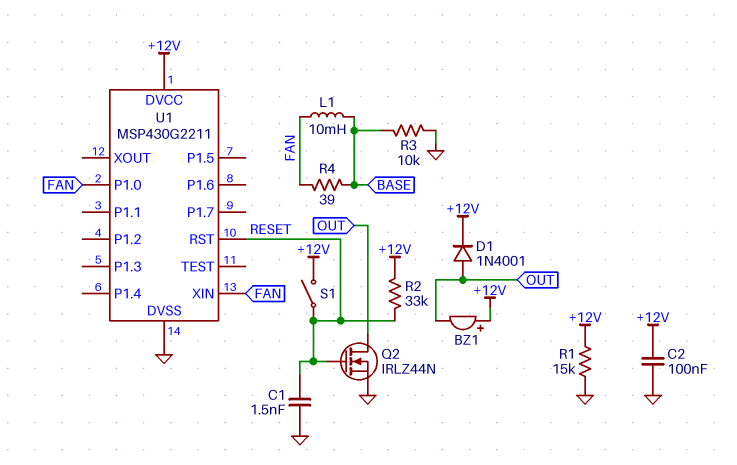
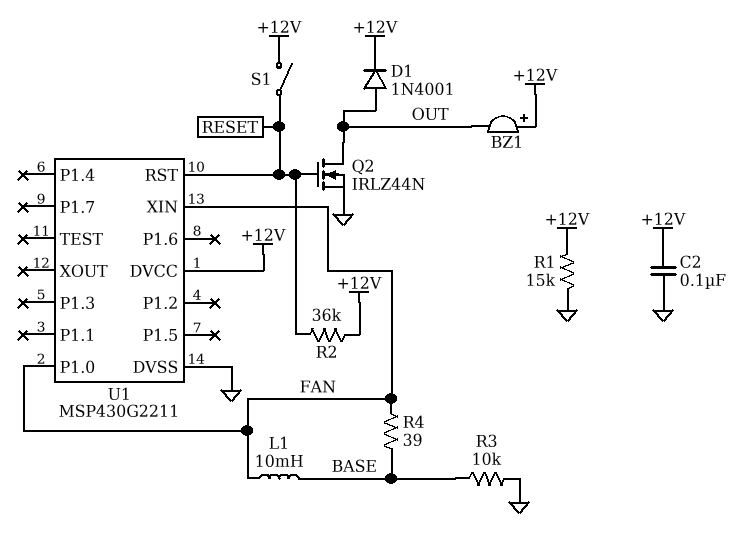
C1: 1.5nF (GND, RESET) -> none
R2: 33k (+12V, RESET) -> 36k (+12V, RESET)

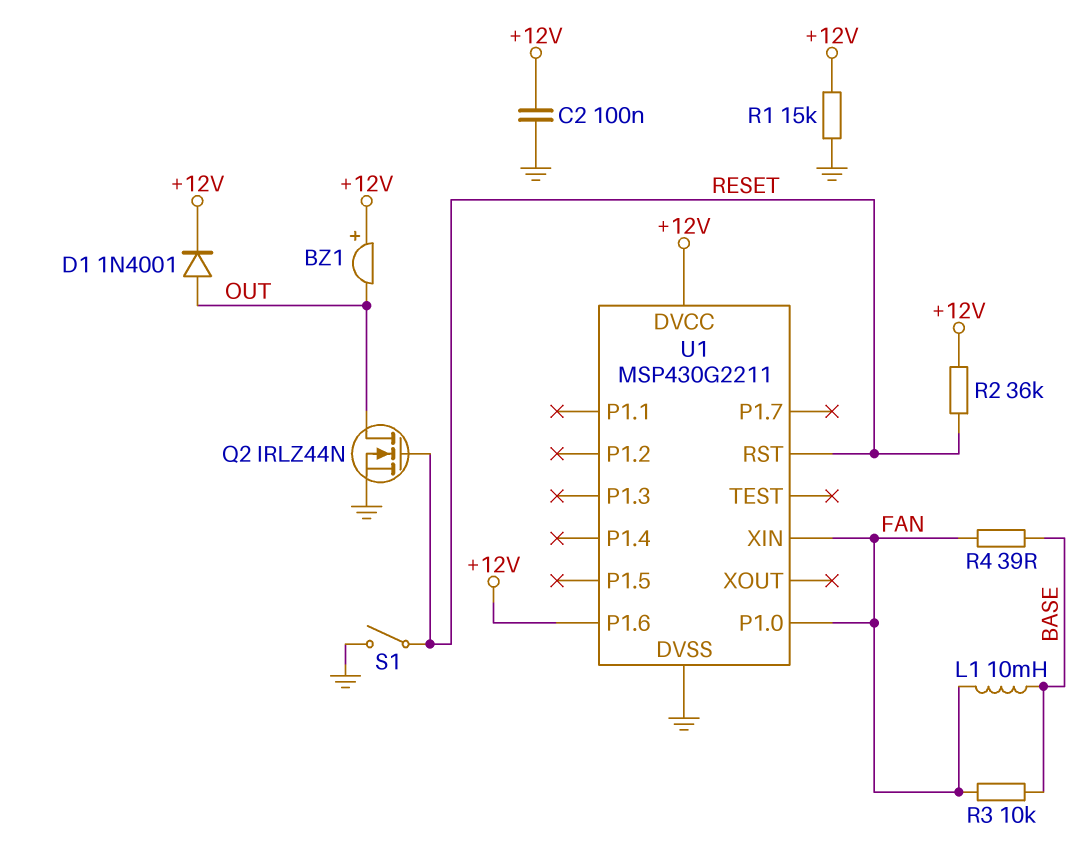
R3: 10k (BASE, GND) -> 10k (BASE, FAN)
S1: switch (+12V, RESET) -> switch (GND, RESET)
U1 pin P1.6: none -> +12V

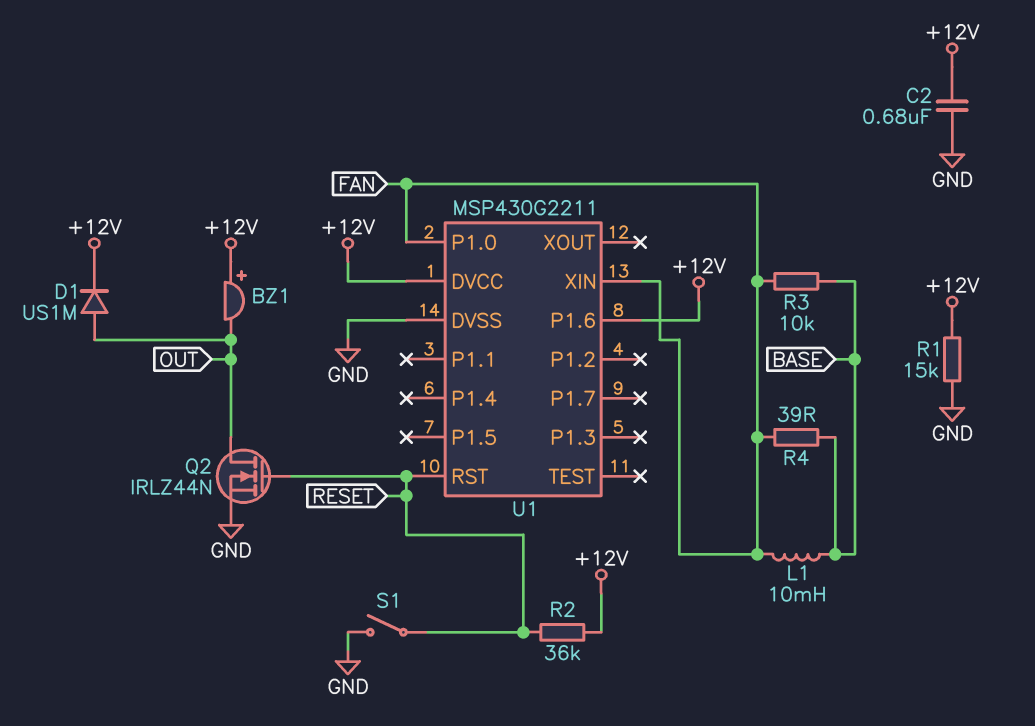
C2: 100nF (+12V, GND) -> 680nF (+12V, GND)
D1: diode 1N4001 (A OUT, K +12V) -> diode US1M (A OUT, K +12V)

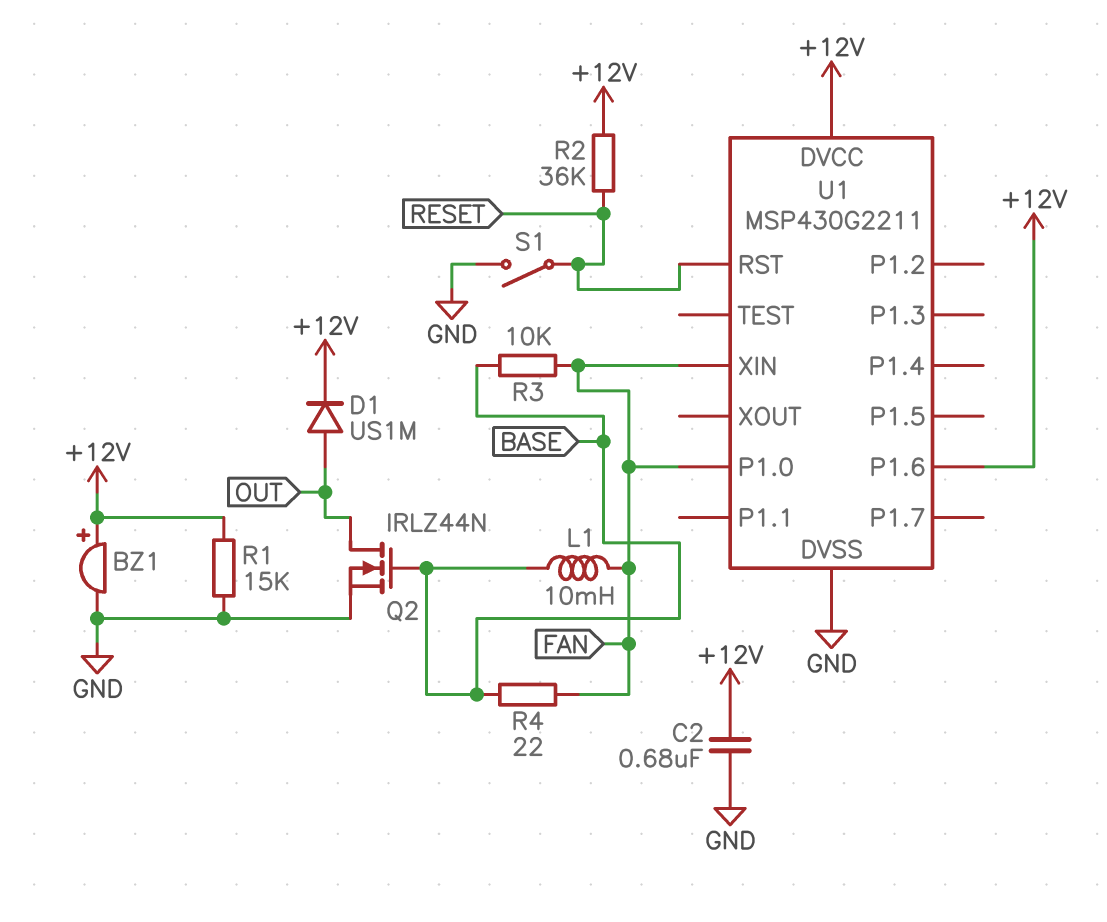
BZ1: buzzer (plus +12V, minus OUT) -> buzzer (plus +12V, minus GND)
Q2: NMOS IRLZ44N (G RESET, D OUT, S GND) -> NMOS IRLZ44N (G BASE, D OUT, S GND)
R4: 39 (BASE, FAN) -> 22 (BASE, FAN)

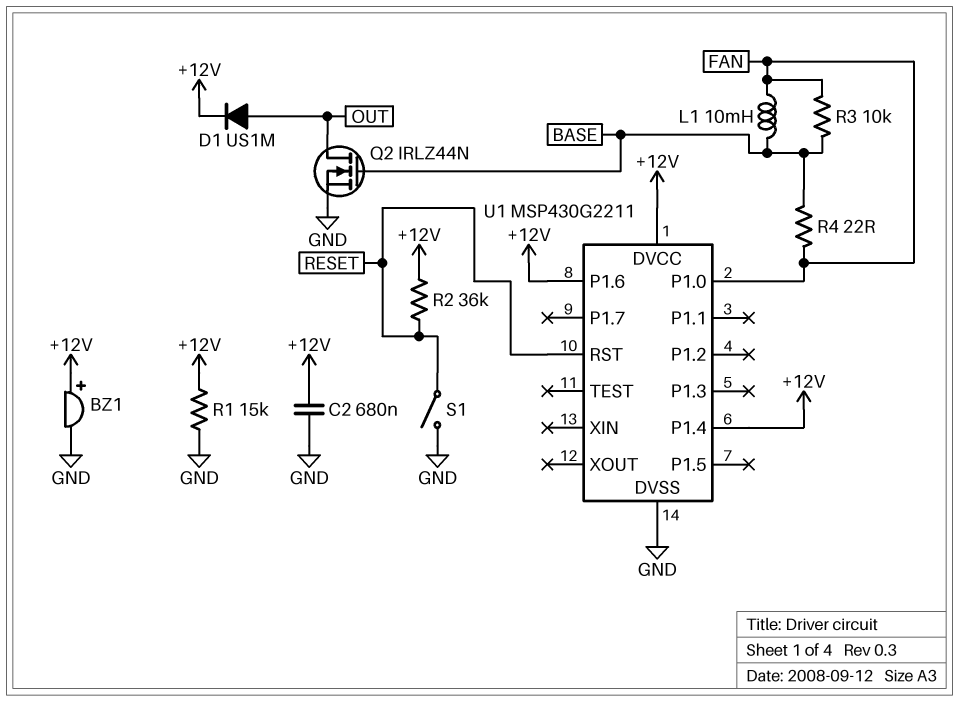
U1 pin P1.4: none -> +12V
U1 pin XIN: FAN -> none

